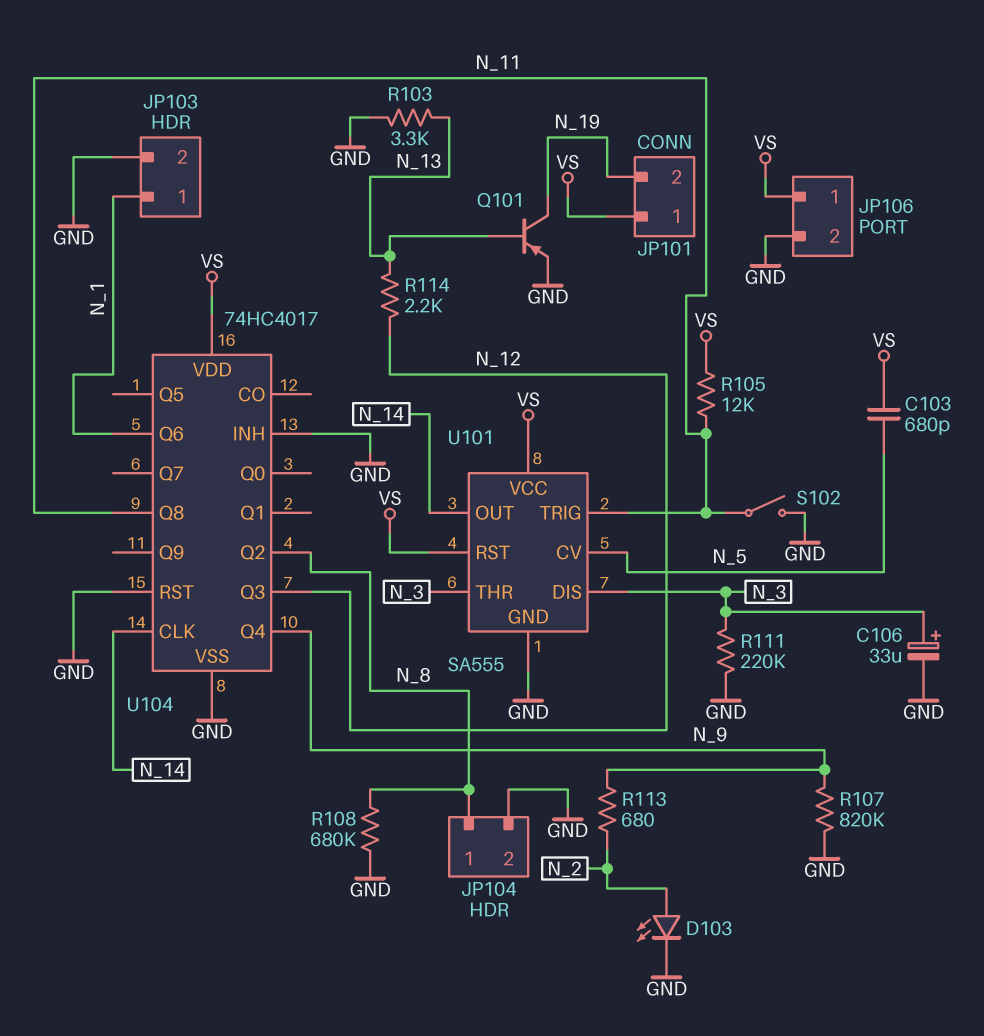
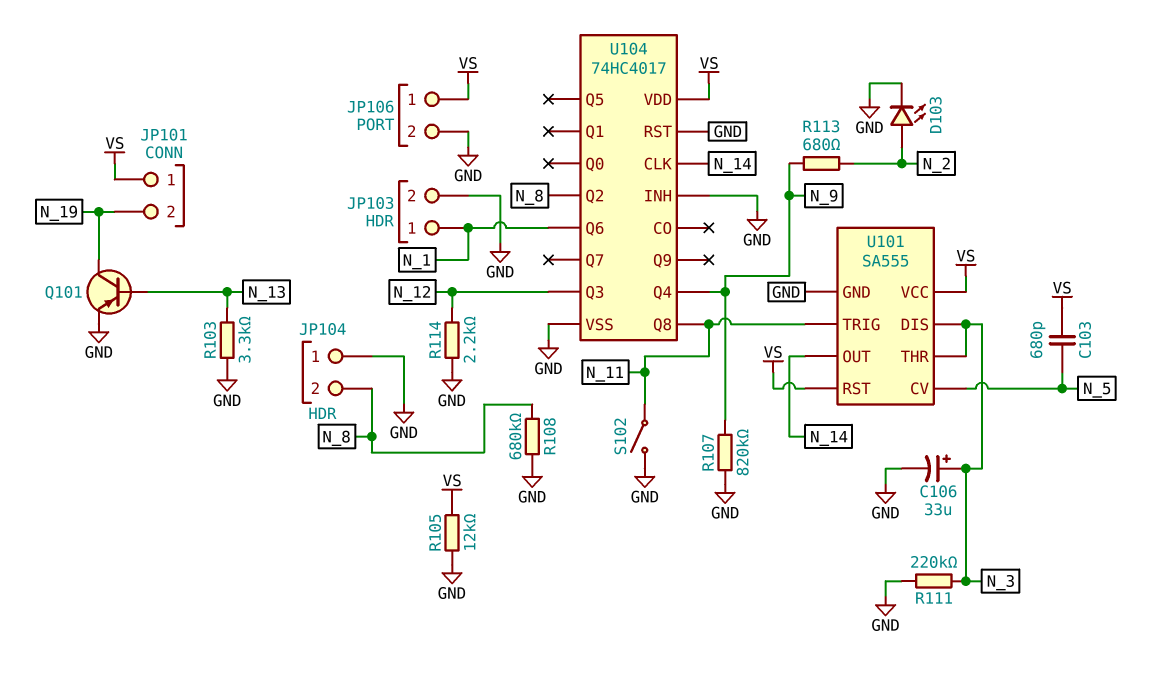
JP104 pin 1: N_8 -> GND
JP104 pin 2: GND -> N_8
R105: 12k (N_11, VS) -> 12k (GND, VS)
R114: 2.2k (N_12, N_13) -> 2.2k (GND, N_12)

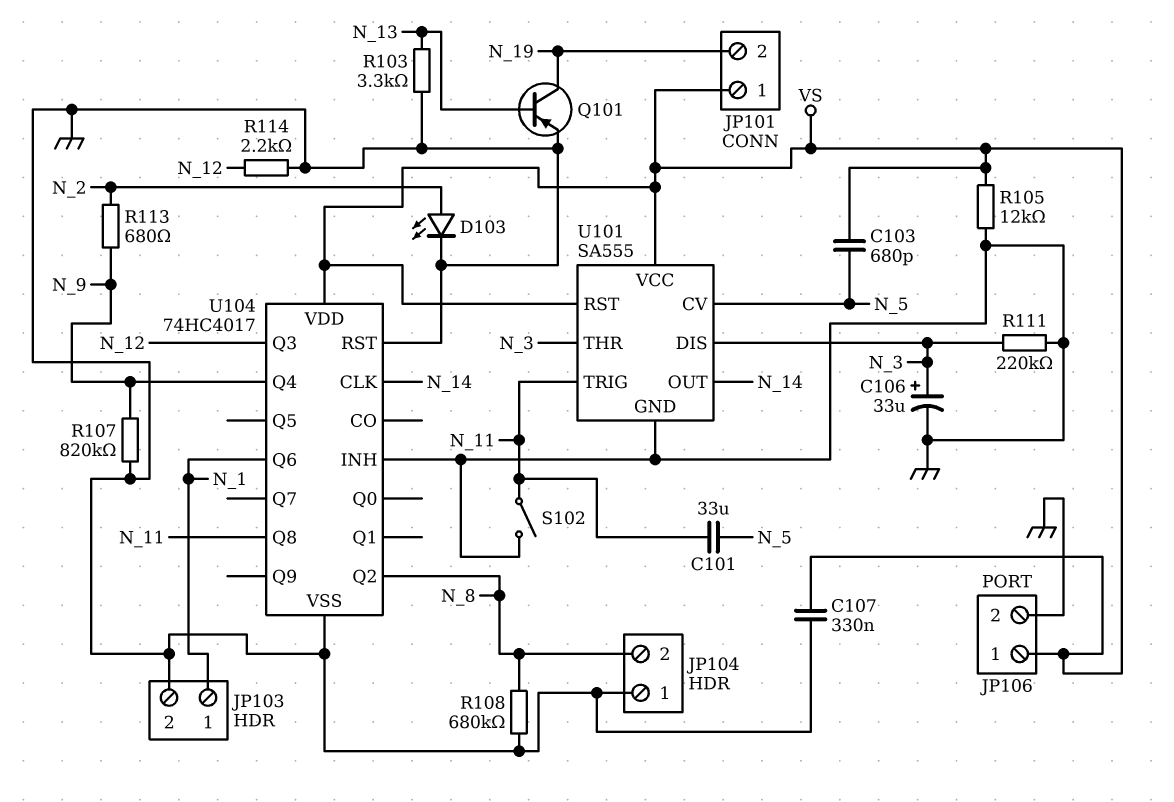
C101: none -> 33uF (N_5, N_11)
C107: none -> 330nF (GND, VS)

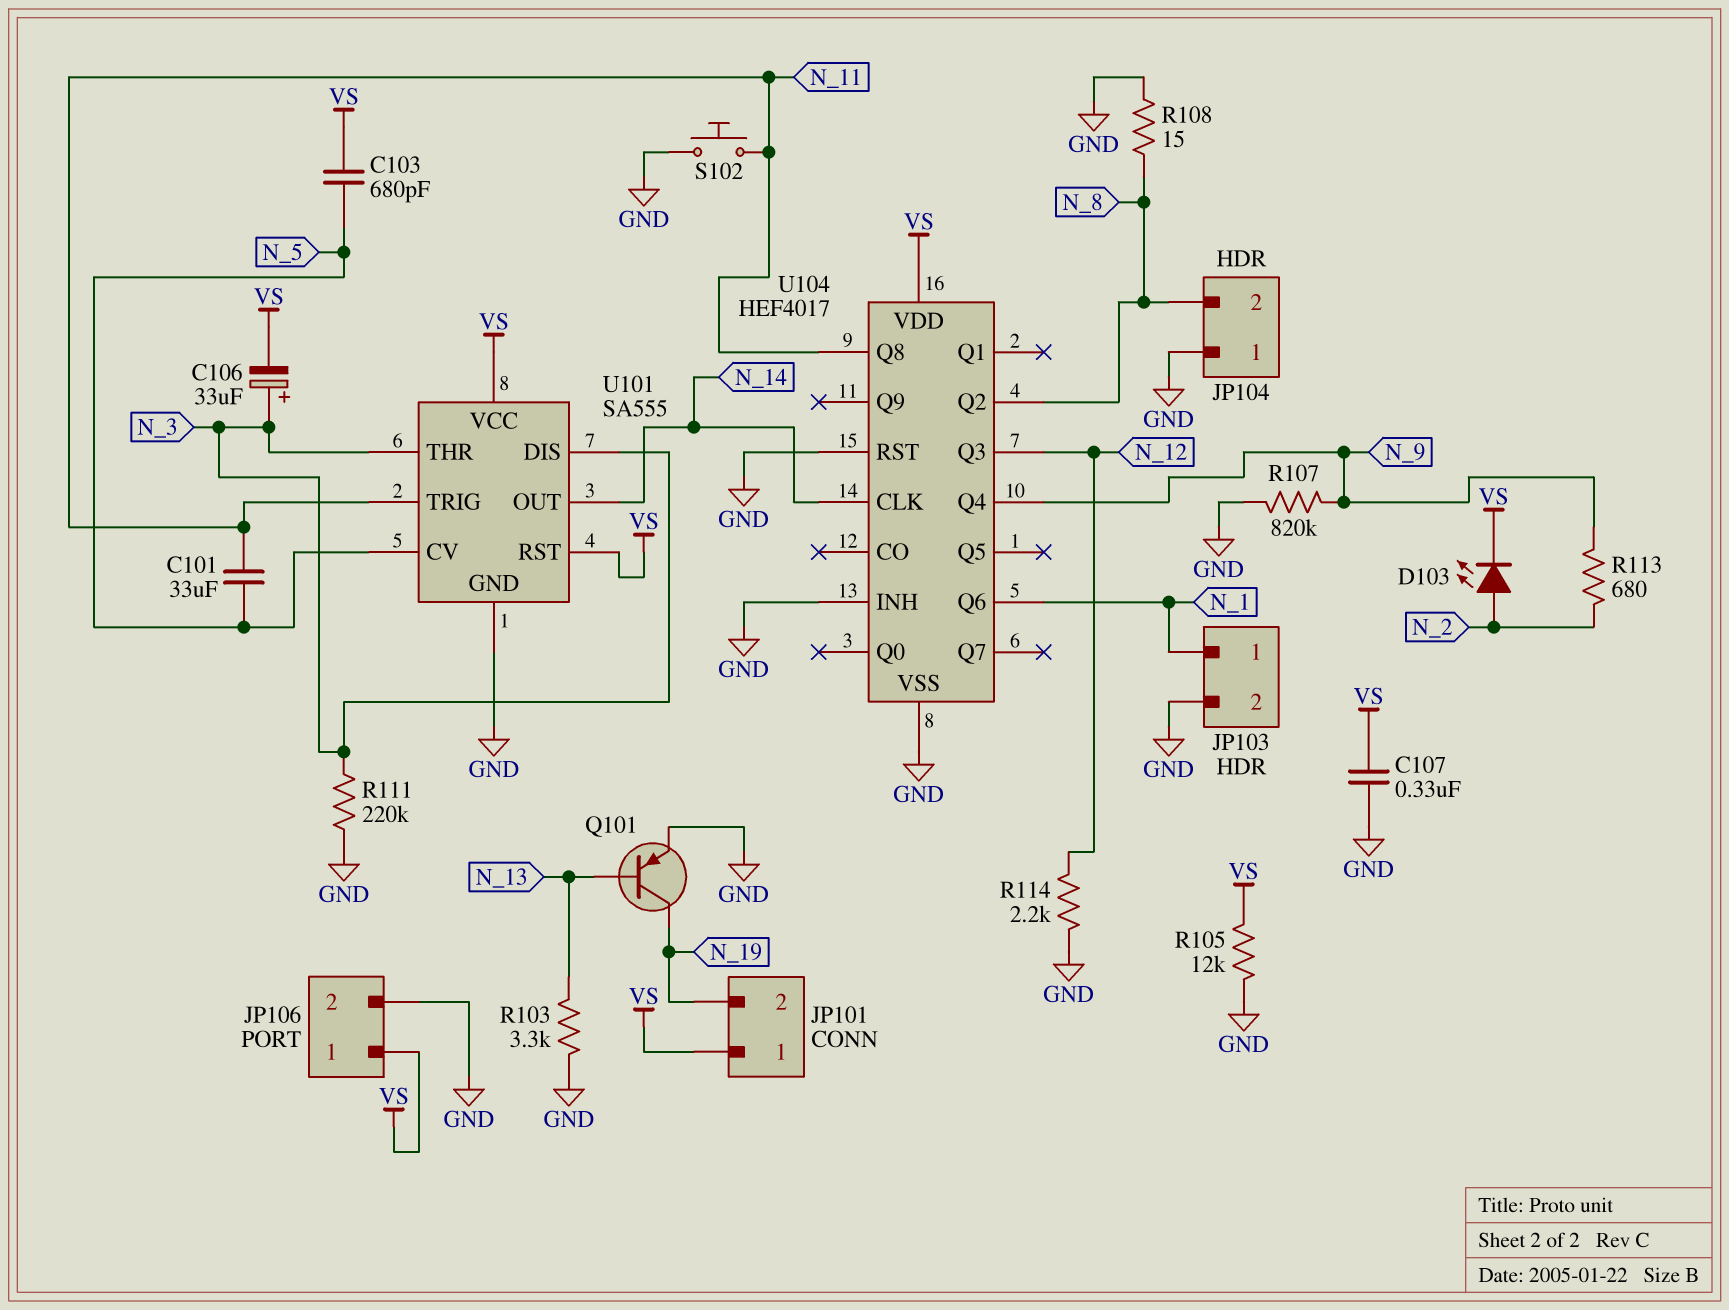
C106: 33uF (plus N_3, minus GND) -> 33uF (plus N_3, minus VS)
D103: LED (A N_2, K GND) -> LED (A N_2, K VS)
R108: 680k (GND, N_8) -> 15 (GND, N_8)
S102: switch (GND, N_11) -> button (GND, N_11)
U104: 74HC4017 -> HEF4017

